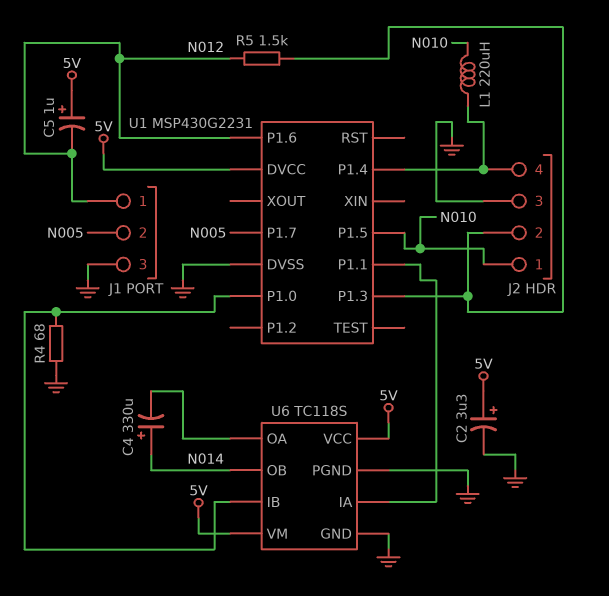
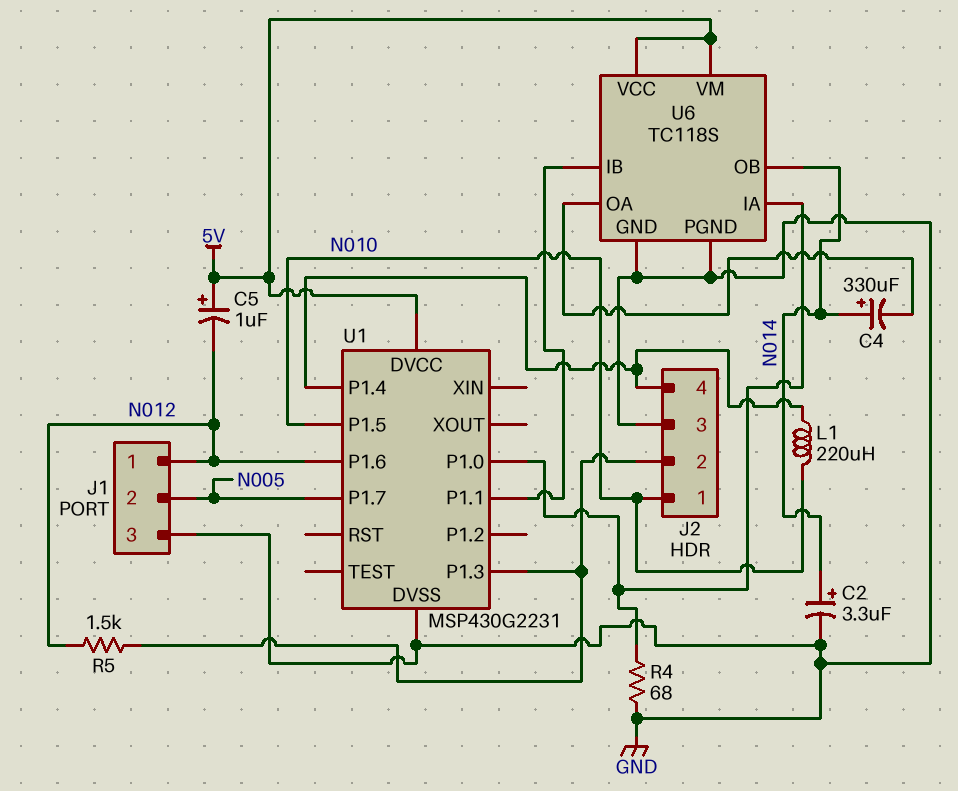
C2: 3.3uF (plus 5V, minus GND) -> 3.3uF (plus N014, minus GND)
U6 pin IA: U1/P1.1 -> U1/P1.0
U6 pin IB: U1/P1.0 -> U1/P1.1

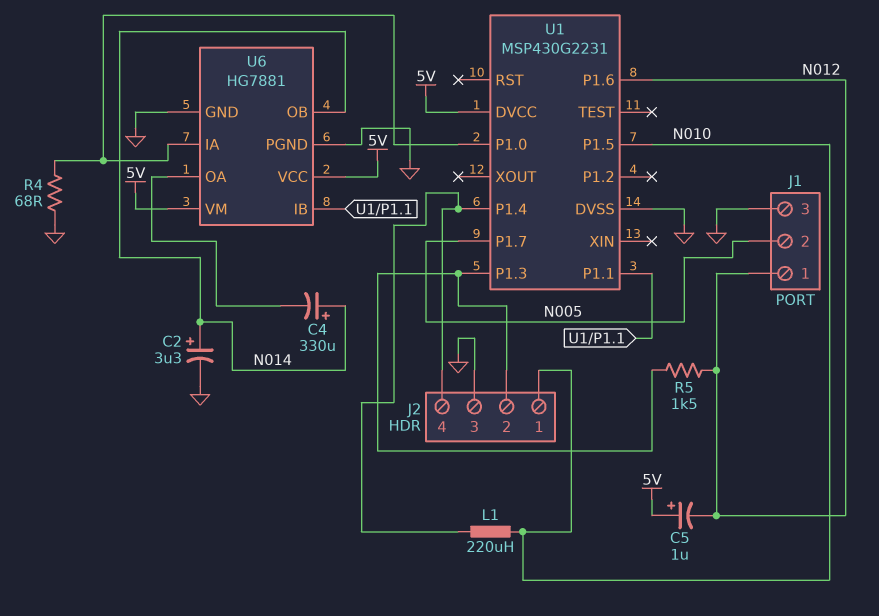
U6: TC118S -> HG7881

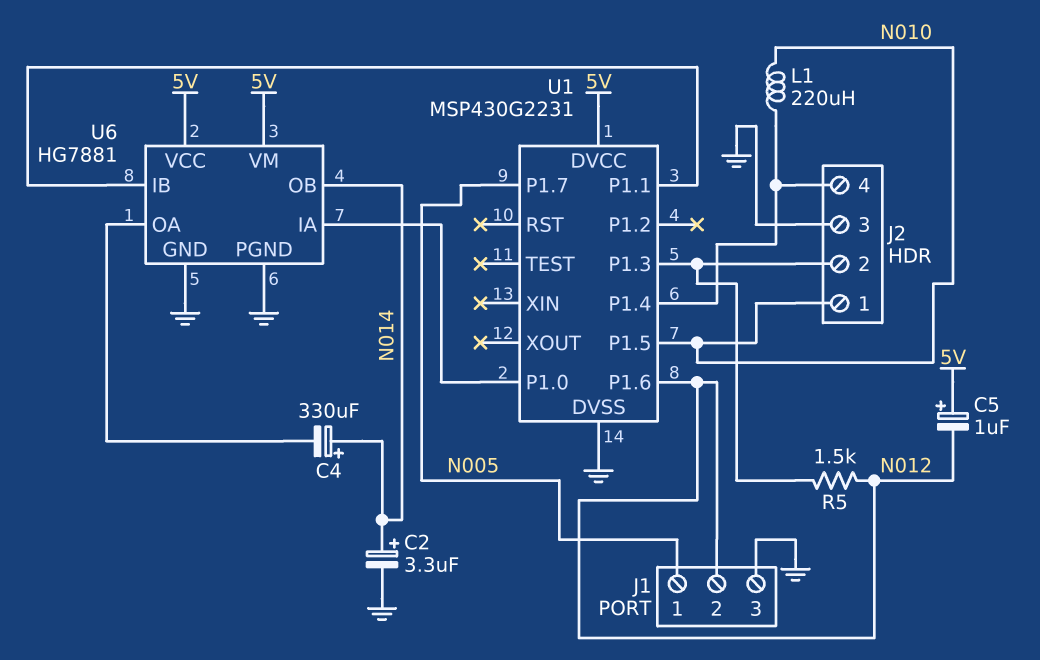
J1 pin 1: N012 -> N005
J1 pin 2: N005 -> N012
R4: 68 (GND, U1/P1.0) -> none

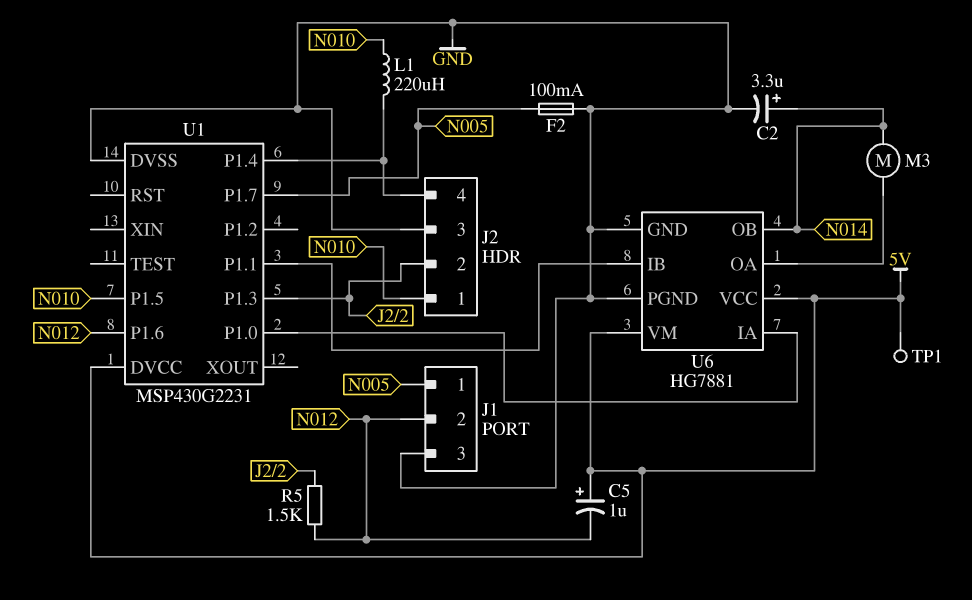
C4: 330uF (plus N014, minus U6/OA) -> none
F2: none -> 100mA (GND, N005)
M3: none -> motor (N014, U6/OA)
TP1: none -> test point (5V)

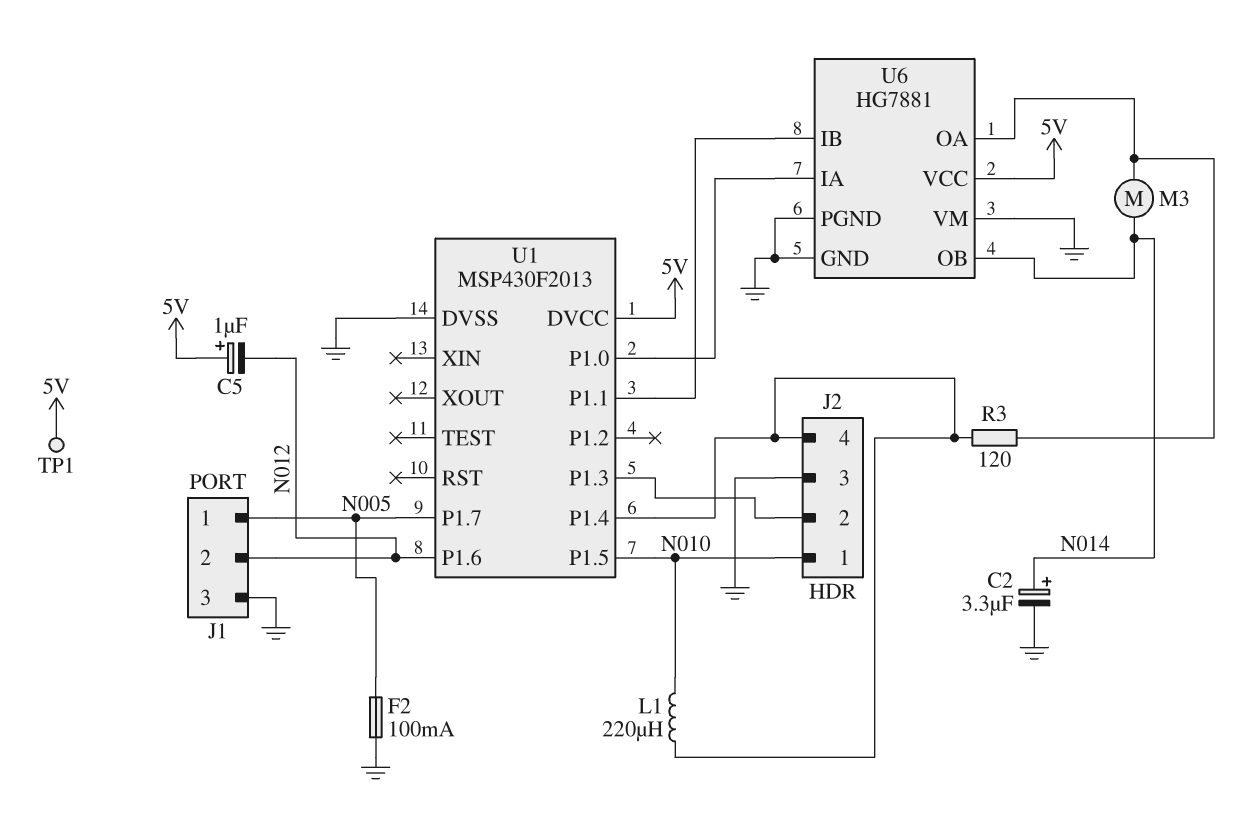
R3: none -> 120 (J2/4, U6/OA)
R5: 1.5k (J2/2, N012) -> none
U1: MSP430G2231 -> MSP430F2013
U6 pin VM: 5V -> GND

